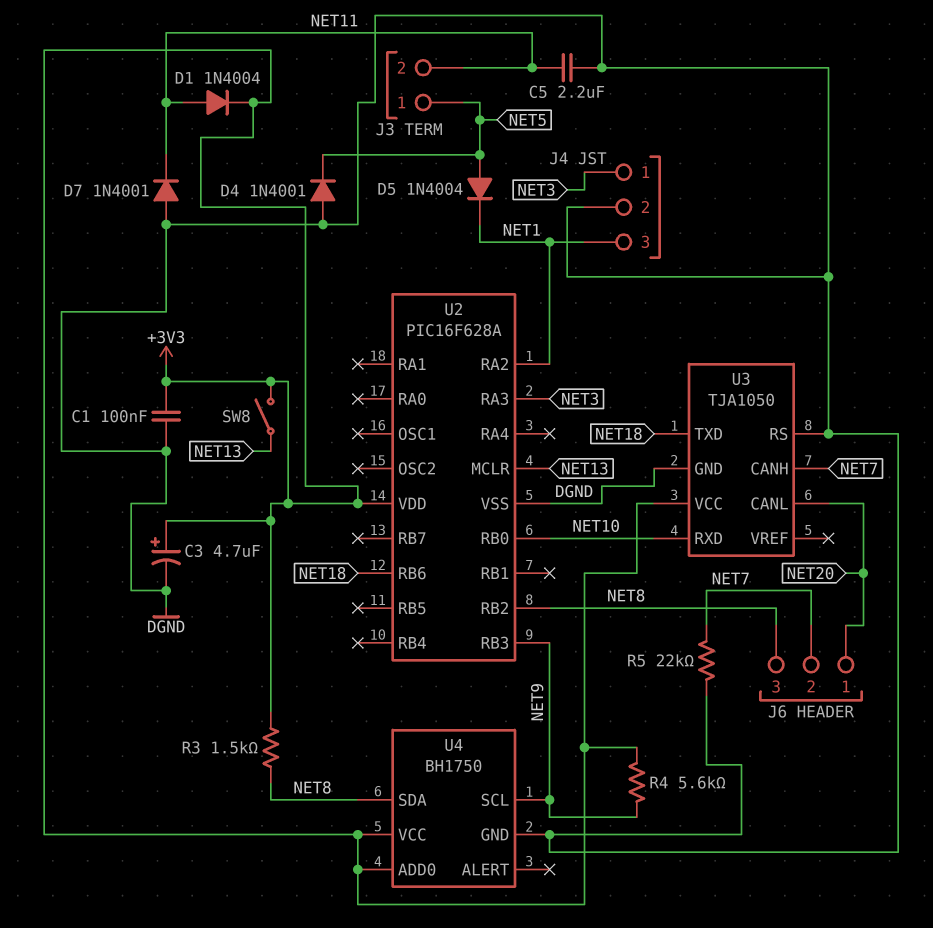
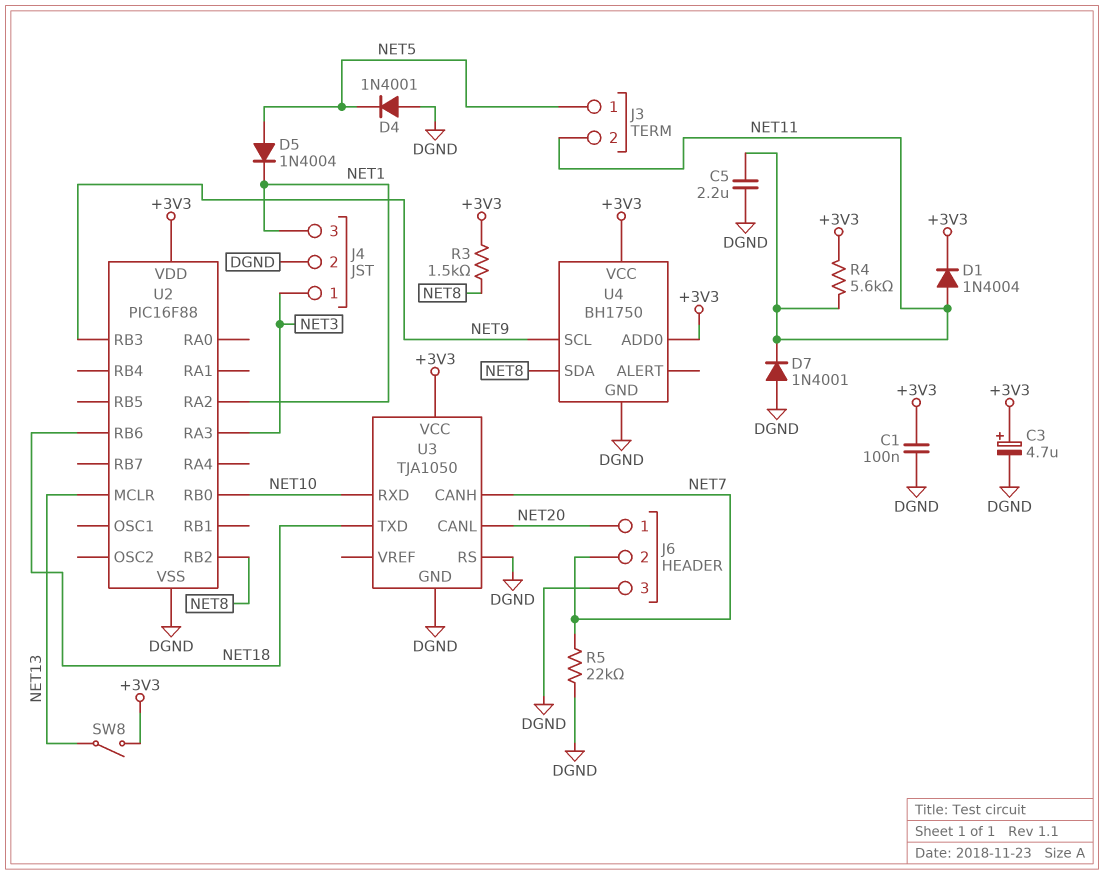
J6 pin 3: NET8 -> DGND
R4: 5.6k (+3V3, NET9) -> 5.6k (+3V3, NET11)
U2: PIC16F628A -> PIC16F88

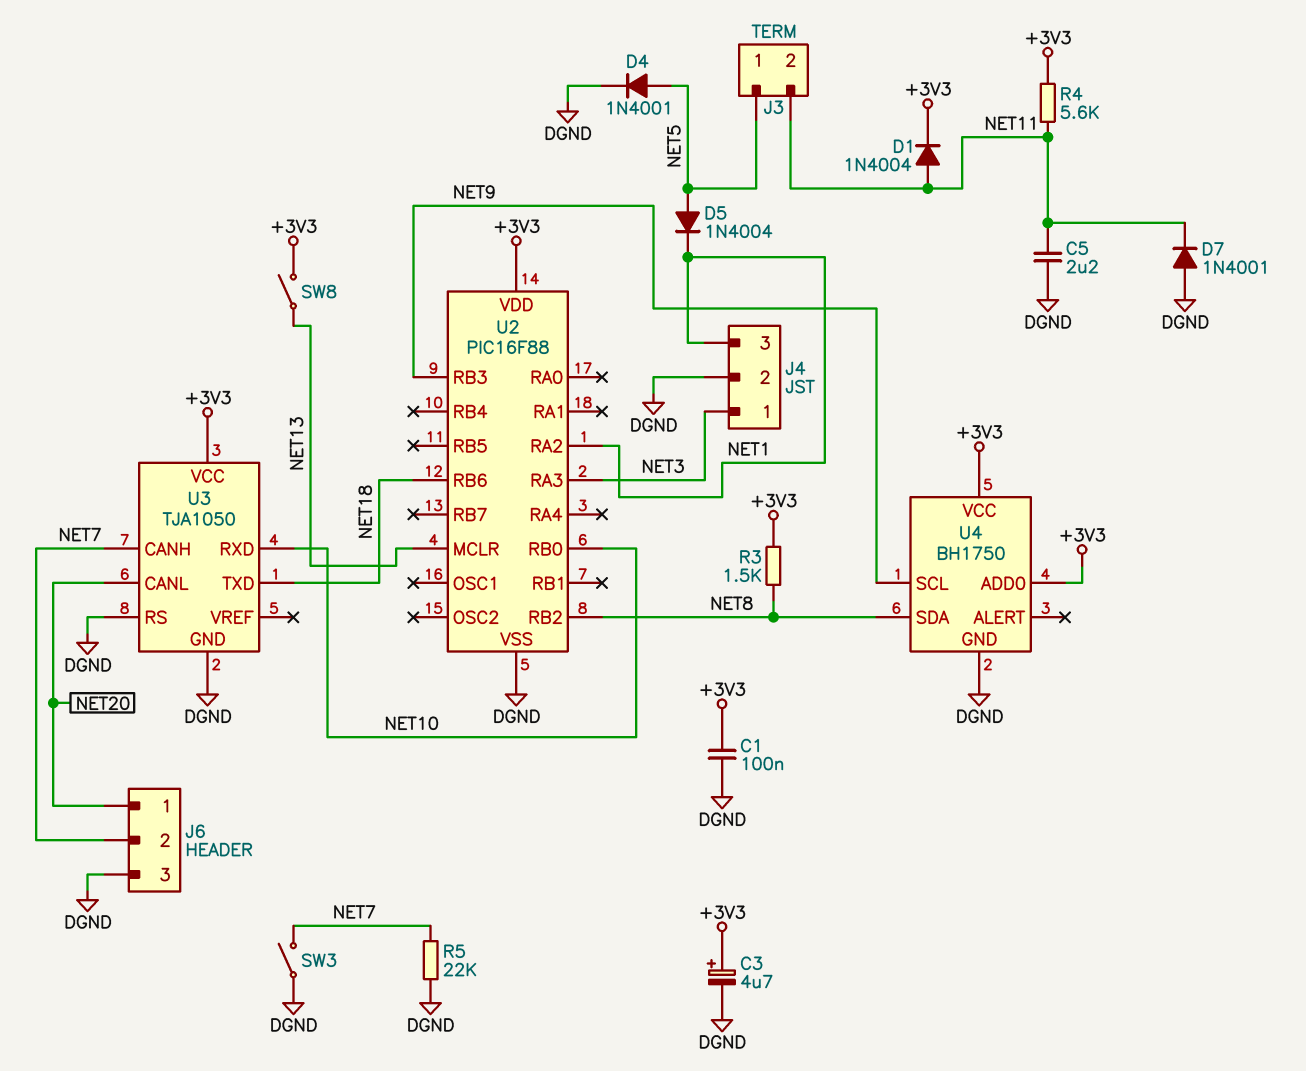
D4: diode 1N4001 (A DGND, K NET5) -> diode 1N4001 (A NET5, K DGND)
SW3: none -> switch (DGND, NET7)

